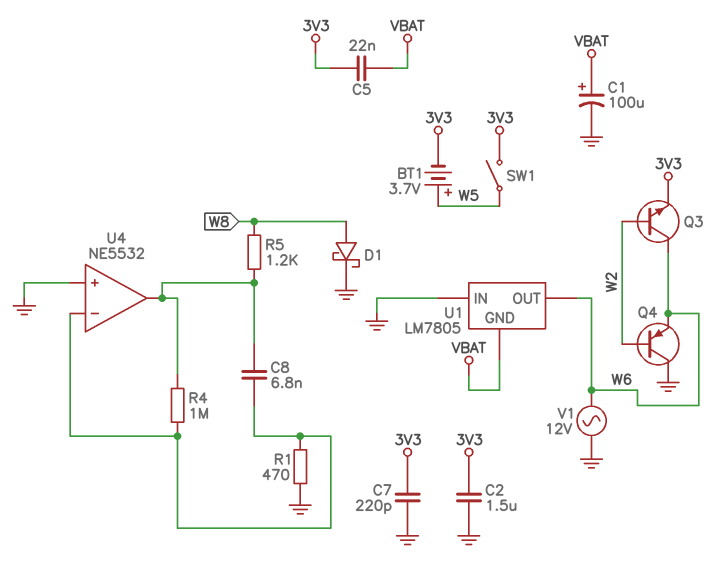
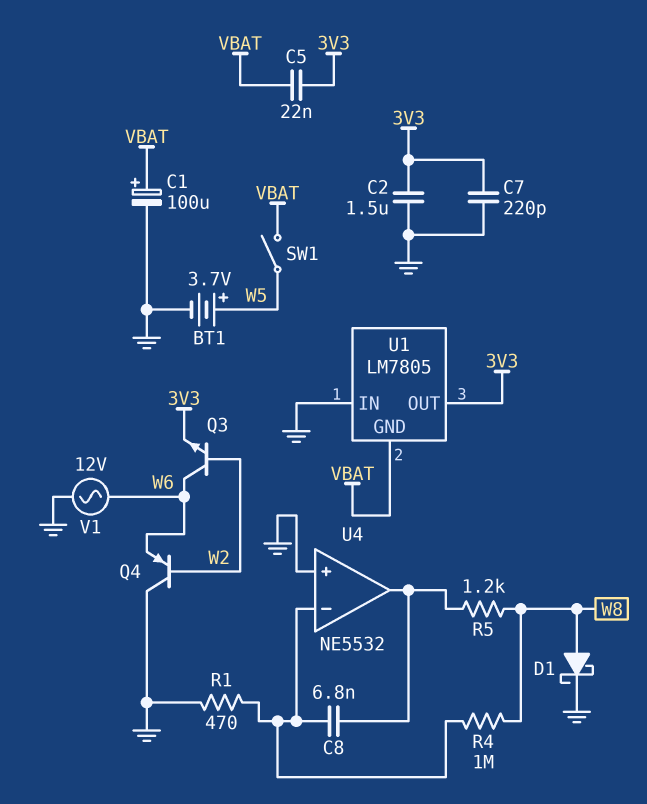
BT1: 3.7V (plus W5, minus 3V3) -> 3.7V (plus W5, minus GND)
R4: 1M (U4/in-, U4/out) -> 1M (U4/in-, W8)
SW1: switch (3V3, W5) -> switch (VBAT, W5)
U1 pin OUT: W6 -> 3V3

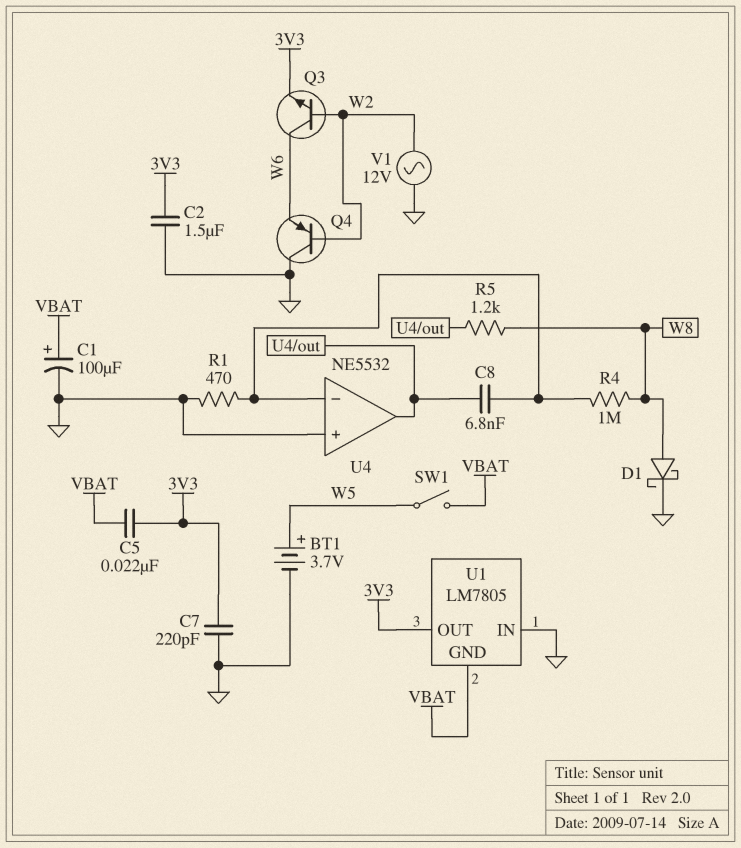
V1: AC 12V (GND, W6) -> AC 12V (GND, W2)

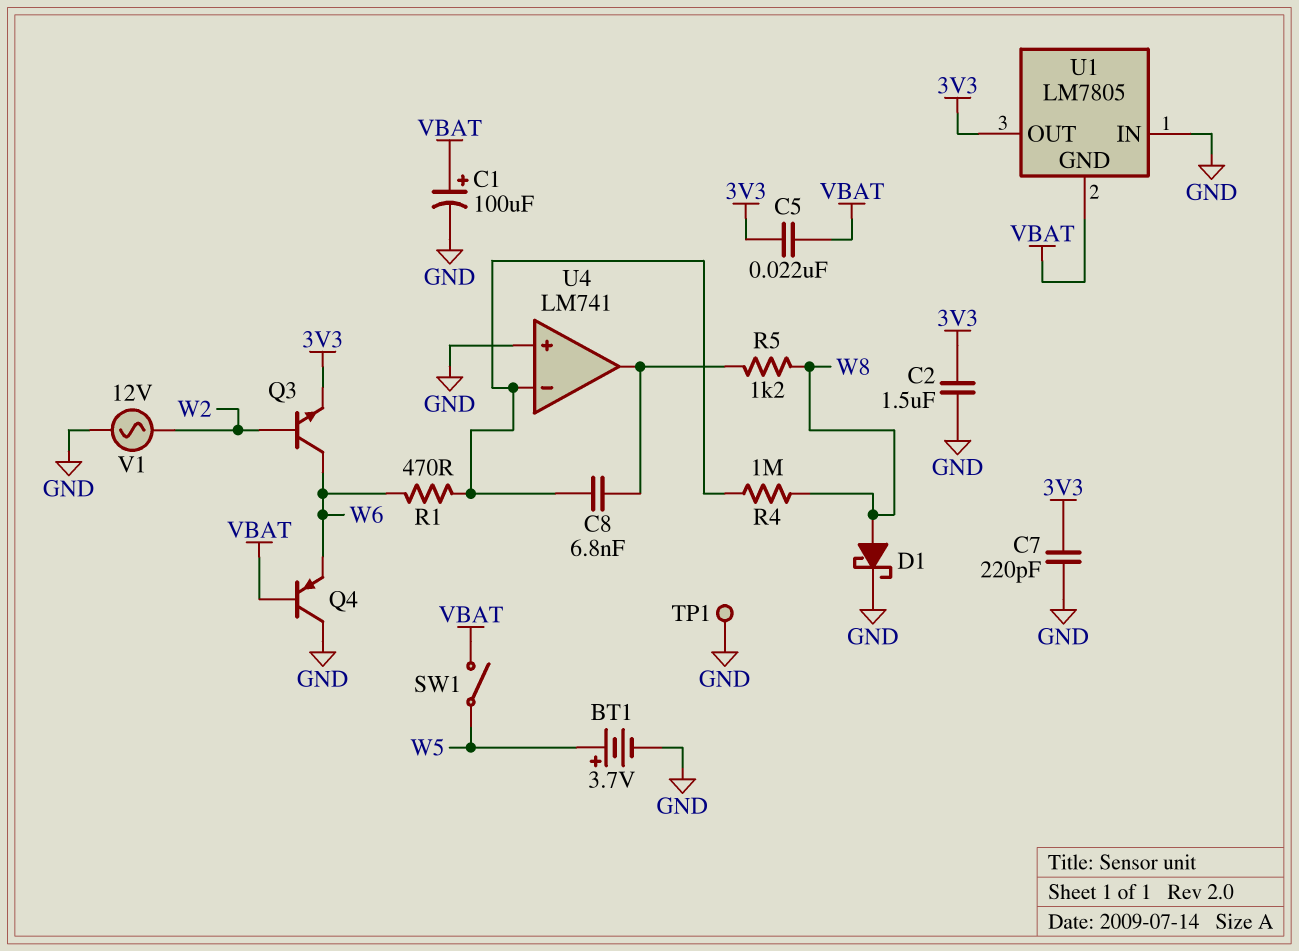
Q4: PNP (B W2, C GND, E W6) -> PNP (B VBAT, C GND, E W6)
R1: 470 (GND, U4/in-) -> 470 (U4/in-, W6)
TP1: none -> test point (GND)
U4: NE5532 -> LM741

